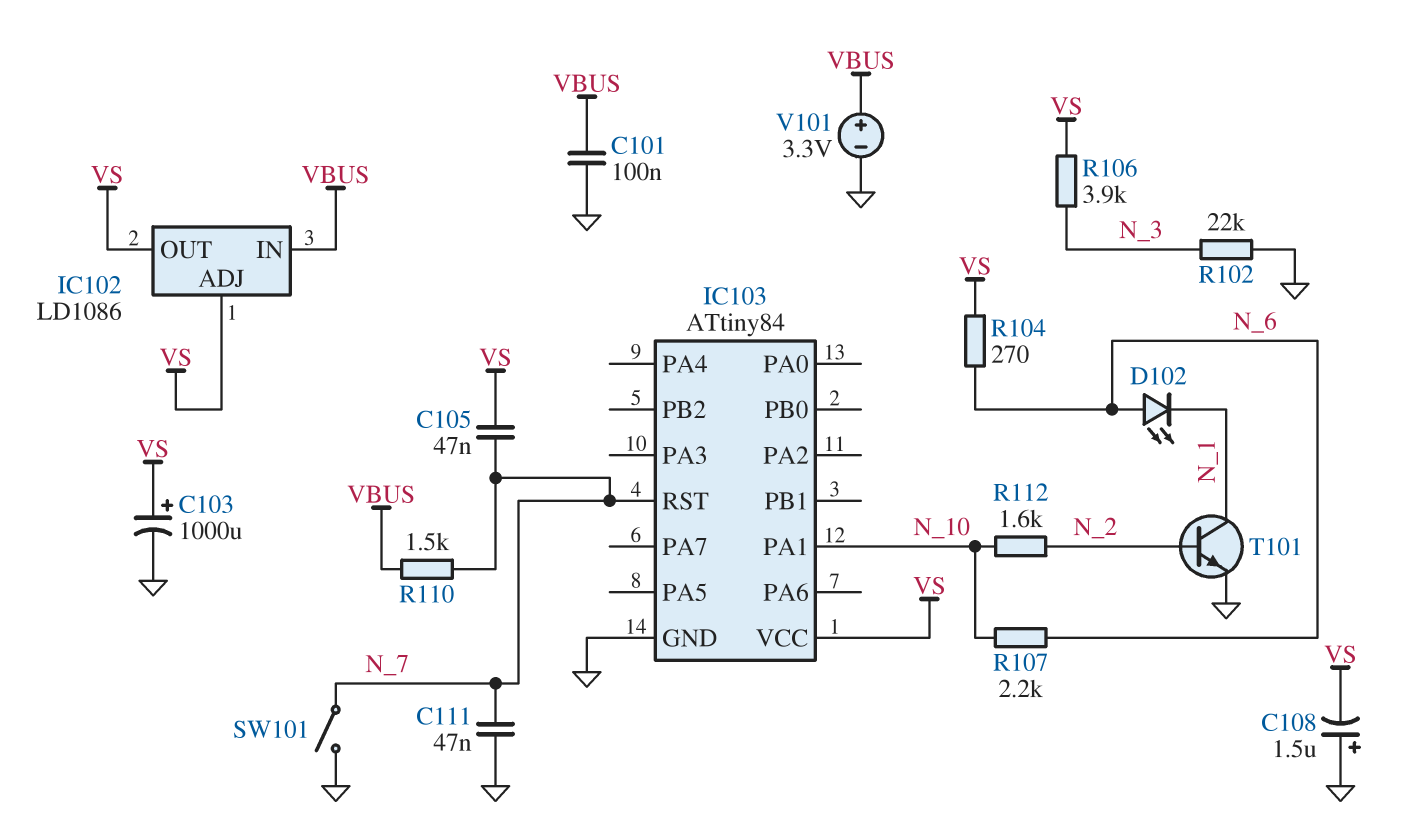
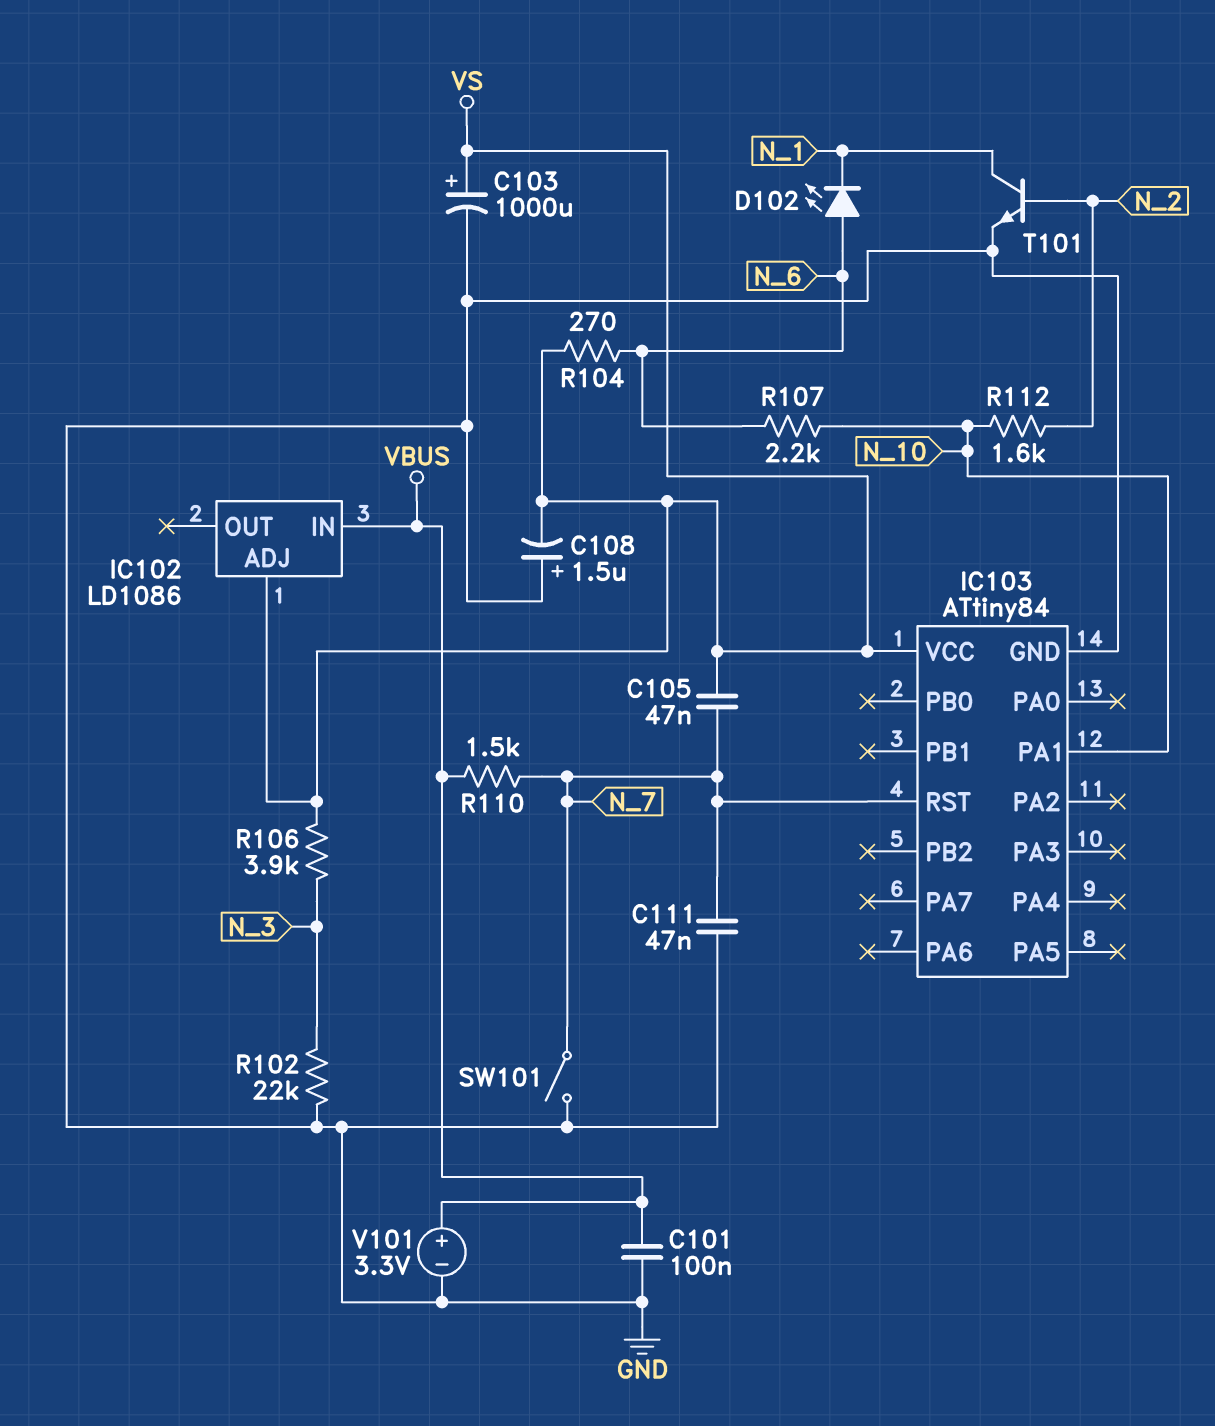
IC102 pin OUT: VS -> none

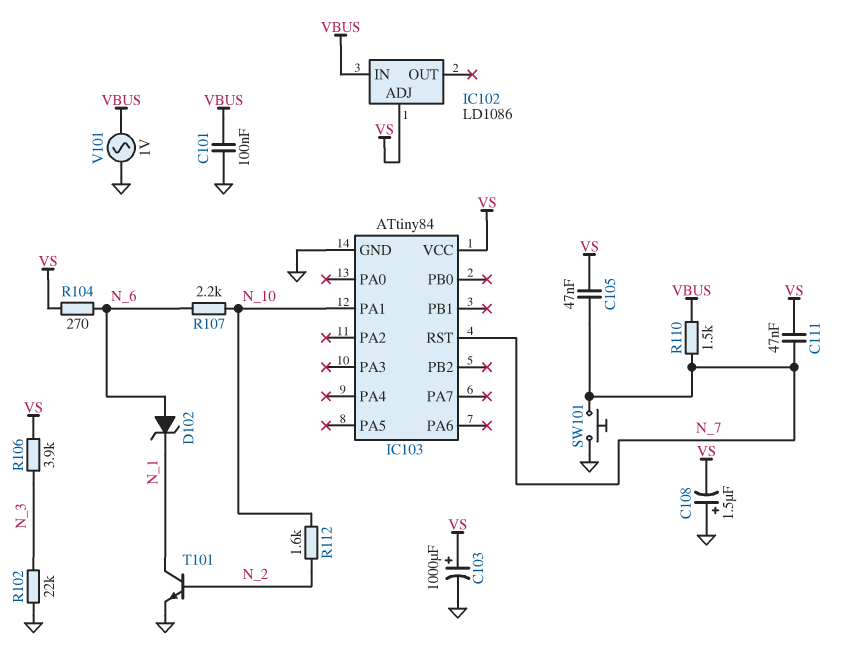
C111: 47nF (GND, N_7) -> 47nF (N_7, VS)
D102: LED (A N_6, K N_1) -> zener (A N_6, K N_1)
SW101: switch (GND, N_7) -> button (GND, N_7)
V101: 3.3V (plus VBUS, minus GND) -> AC 1V (GND, VBUS)

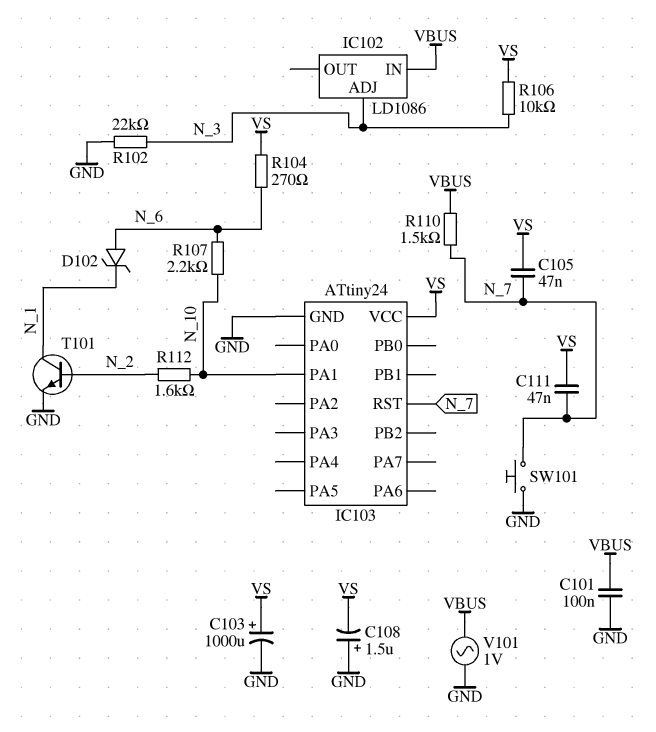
IC102 pin ADJ: VS -> N_3
IC103: ATtiny84 -> ATtiny24
R106: 3.9k (N_3, VS) -> 10k (N_3, VS)

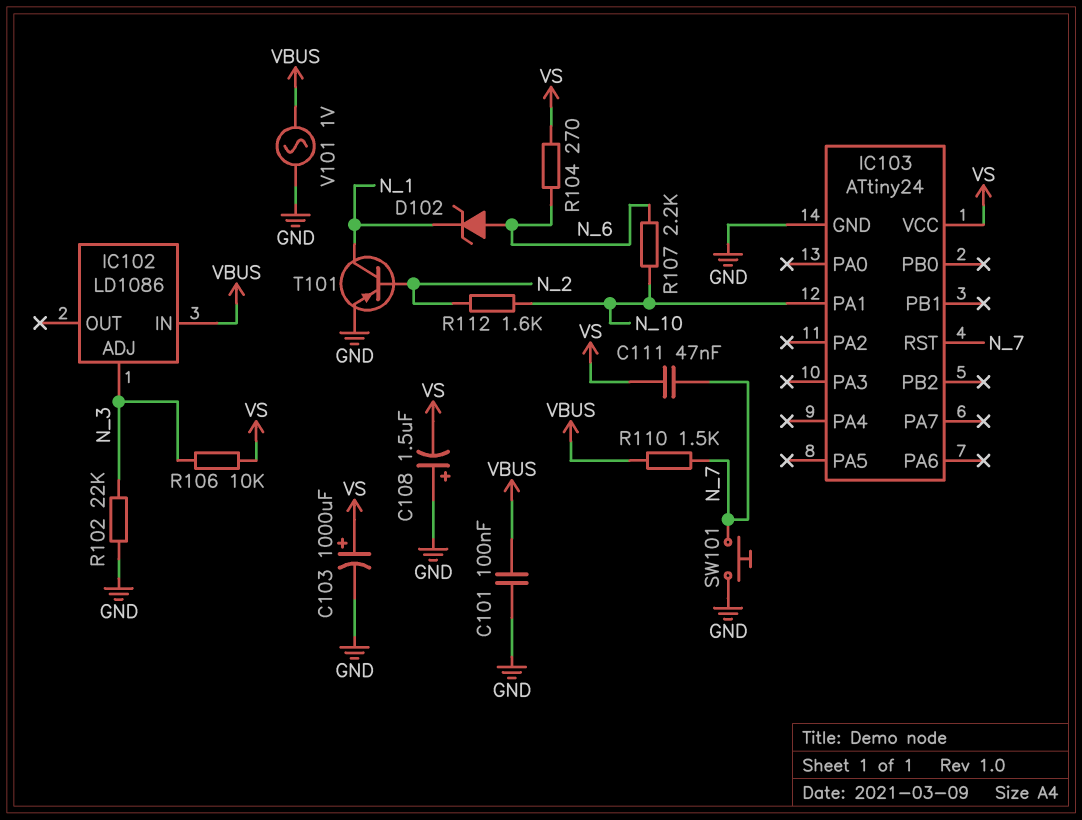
C105: 47nF (N_7, VS) -> none
T101: NPN (B N_2, C N_1, E GND) -> PNP (B N_2, C N_1, E GND)

